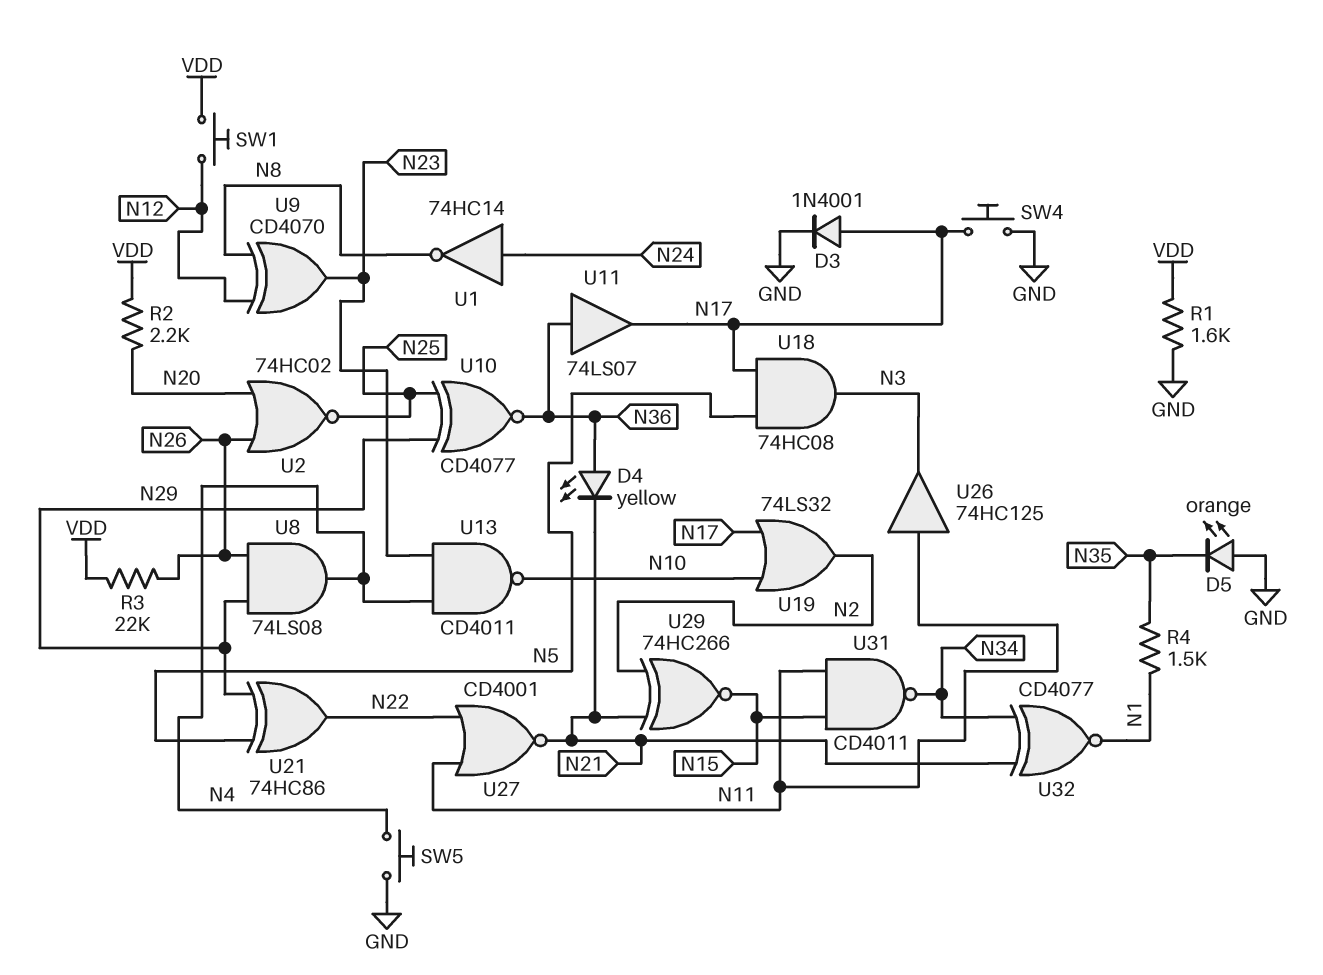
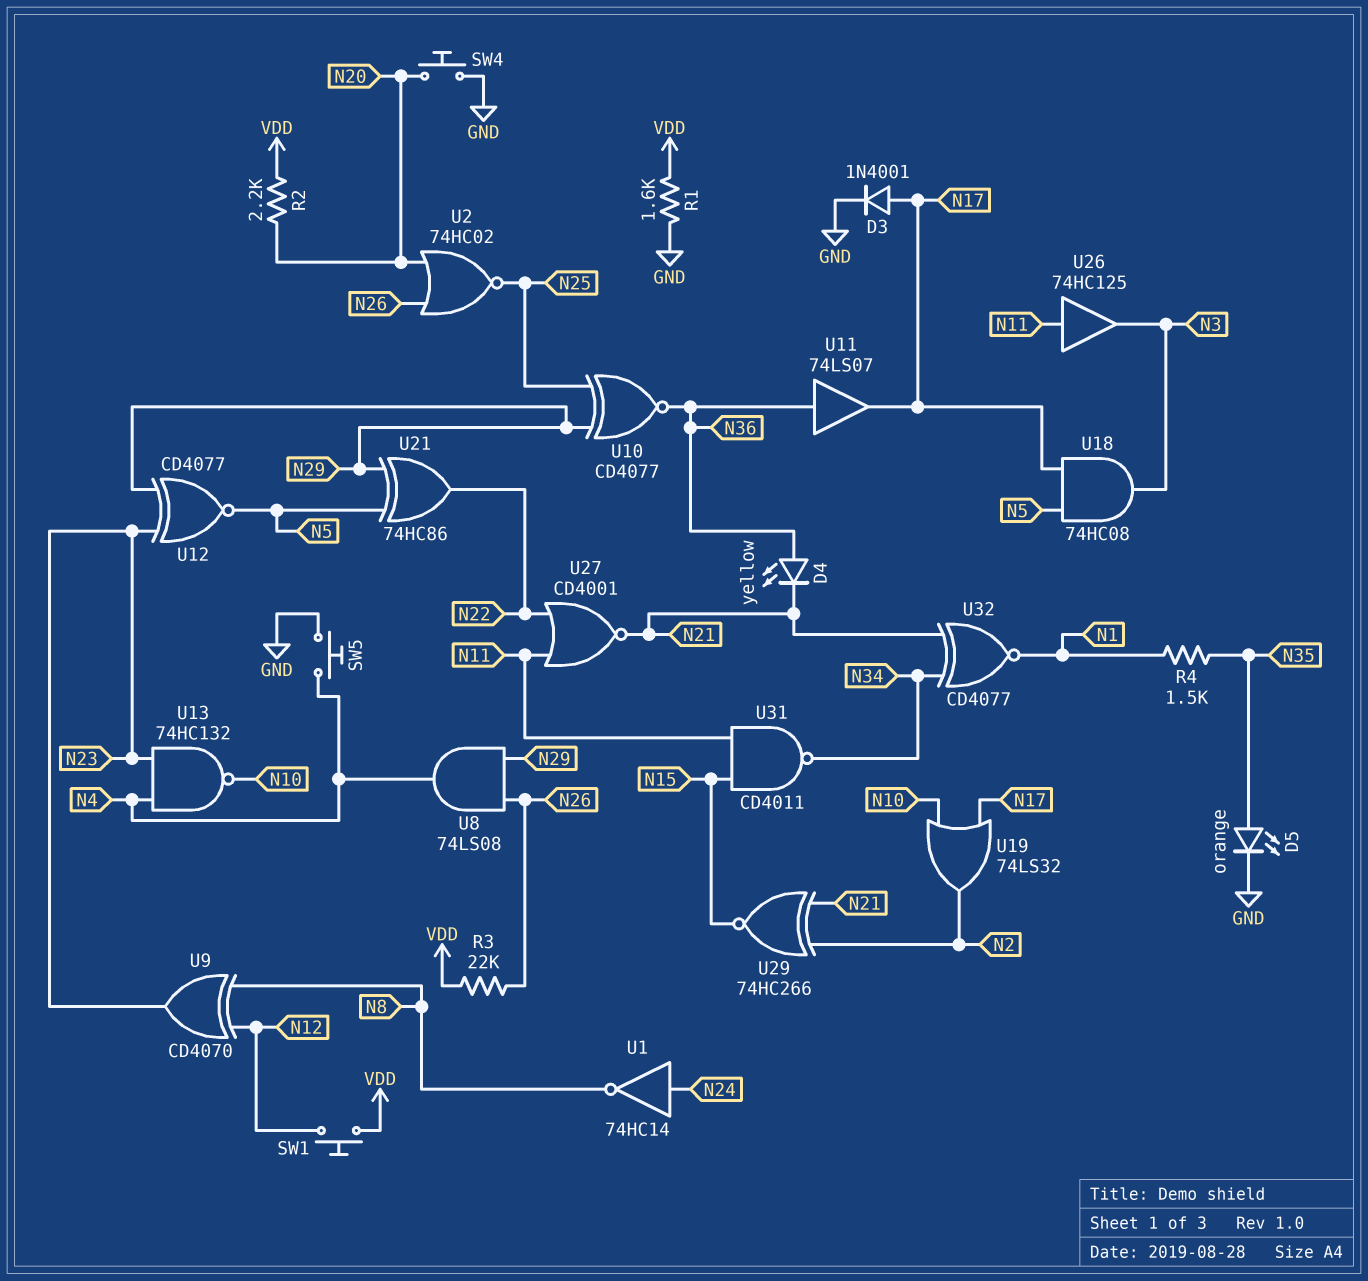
D5: LED orange (A GND, K N35) -> LED orange (A N35, K GND)
SW4: button (GND, N17) -> button (GND, N20)
U12: none -> XNOR CD4077 (in N23, in N29, out N5)
U13: NAND CD4011 (in N4, in N23, out N10) -> NAND 74HC132 (in N4, in N23, out N10)

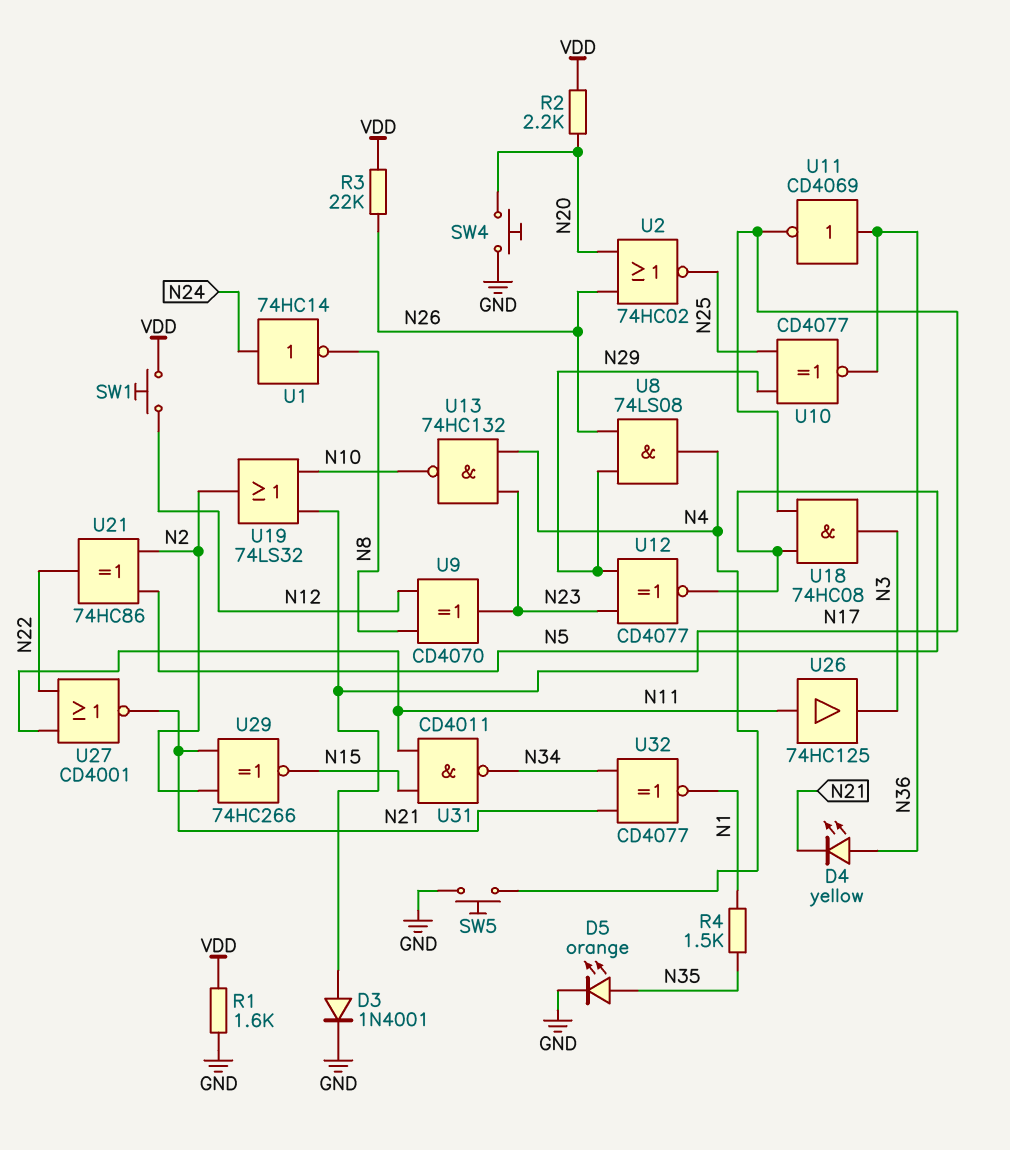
U11: buffer 74LS07 (in N36, out N17) -> NOT CD4069 (in N36, out N17)
U21: XOR 74HC86 (in N5, in N29, out N22) -> XOR 74HC86 (in N2, in N5, out N22)

